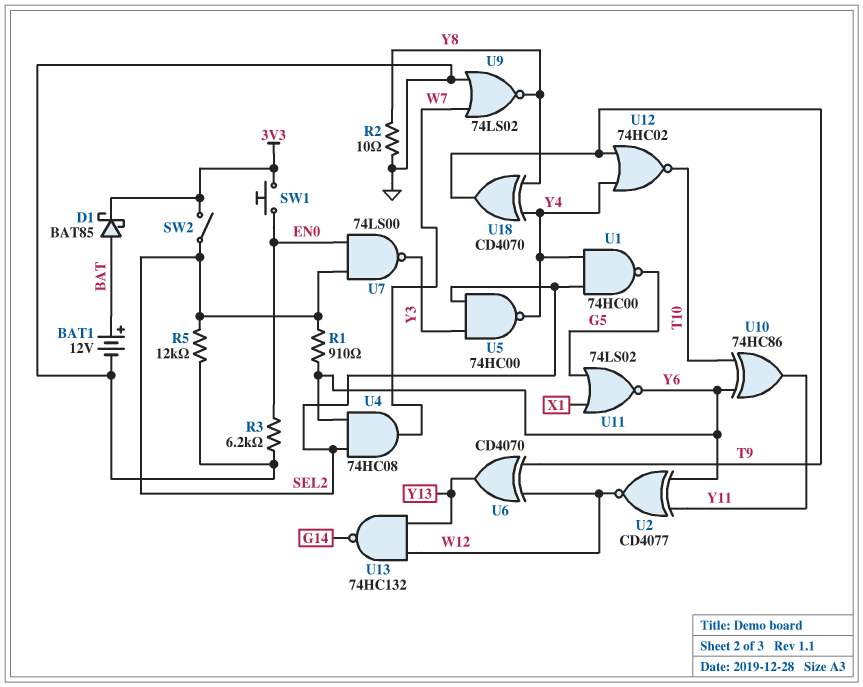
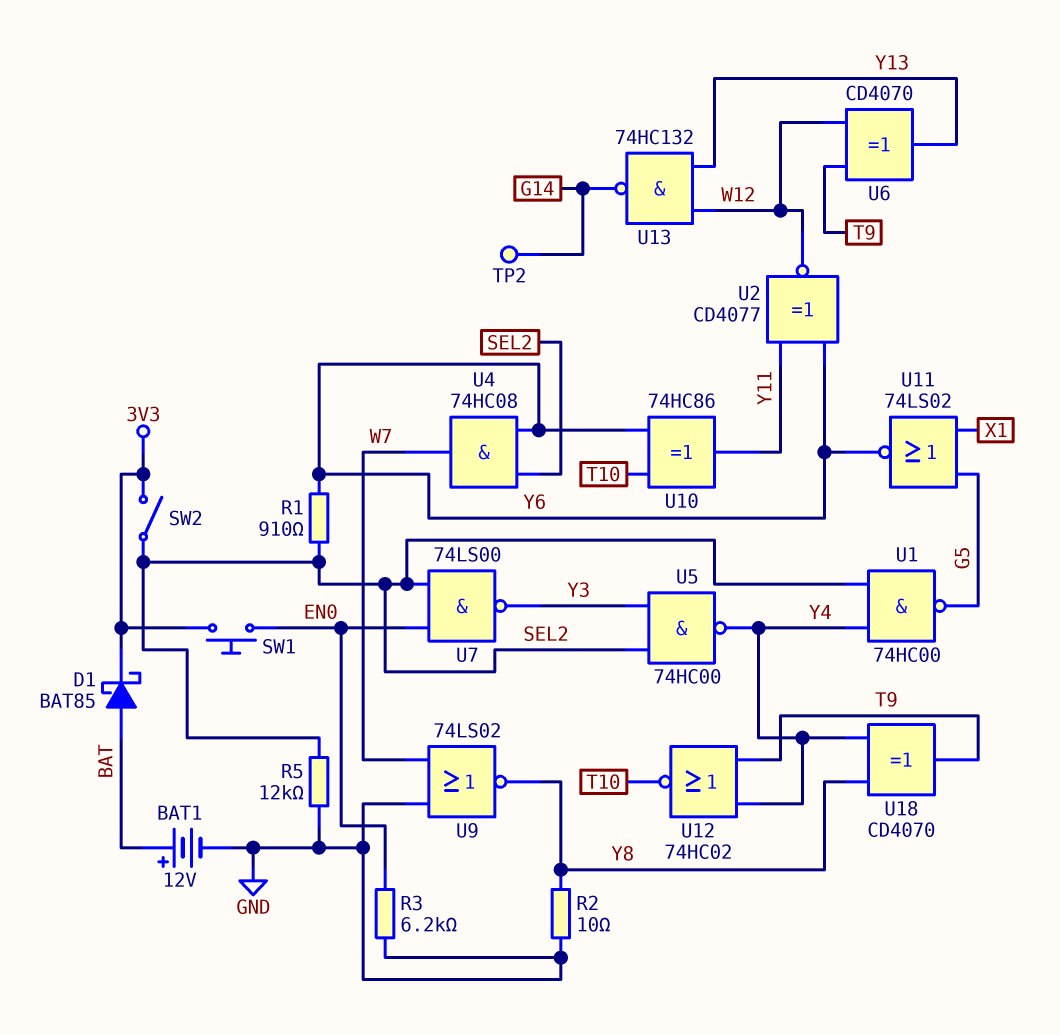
TP2: none -> test point (G14)

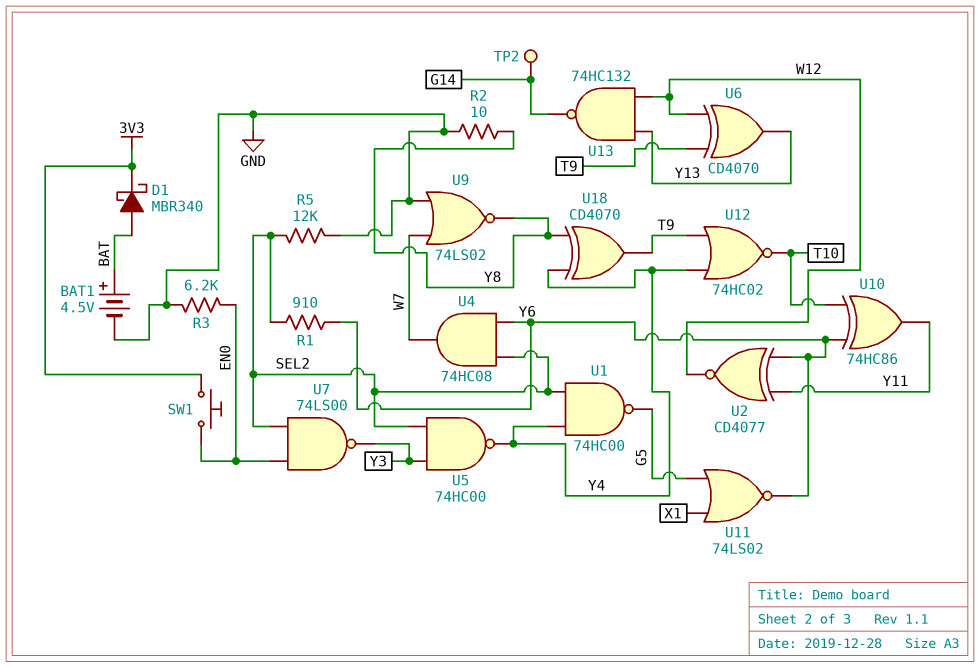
BAT1: 12V (plus BAT, minus GND) -> 4.5V (plus BAT, minus GND)
D1: schottky BAT85 (A BAT, K 3V3) -> schottky MBR340 (A BAT, K 3V3)
SW2: switch (3V3, SEL2) -> none

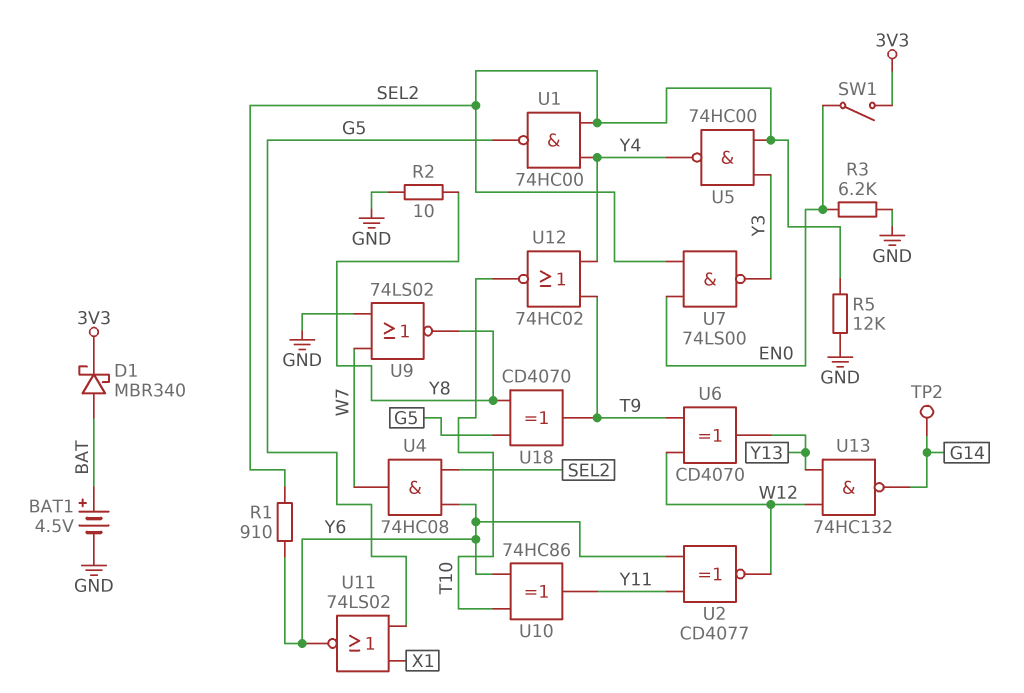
SW1: button (3V3, EN0) -> switch (3V3, EN0)
U18: XOR CD4070 (in Y4, in Y8, out T9) -> XOR CD4070 (in G5, in Y8, out T9)

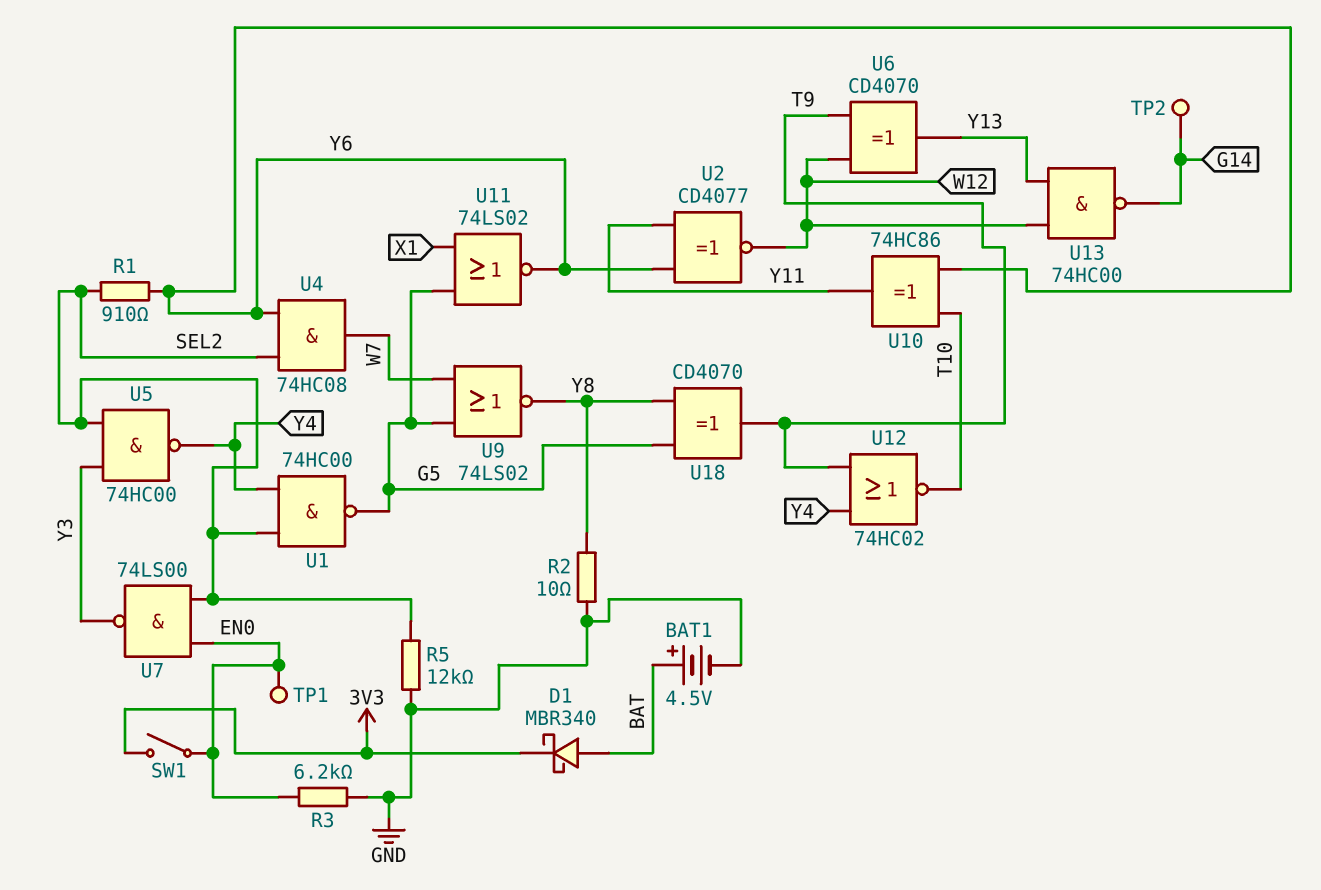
TP1: none -> test point (EN0)
U9: NOR 74LS02 (in GND, in W7, out Y8) -> NOR 74LS02 (in G5, in W7, out Y8)
U13: NAND 74HC132 (in W12, in Y13, out G14) -> NAND 74HC00 (in W12, in Y13, out G14)

